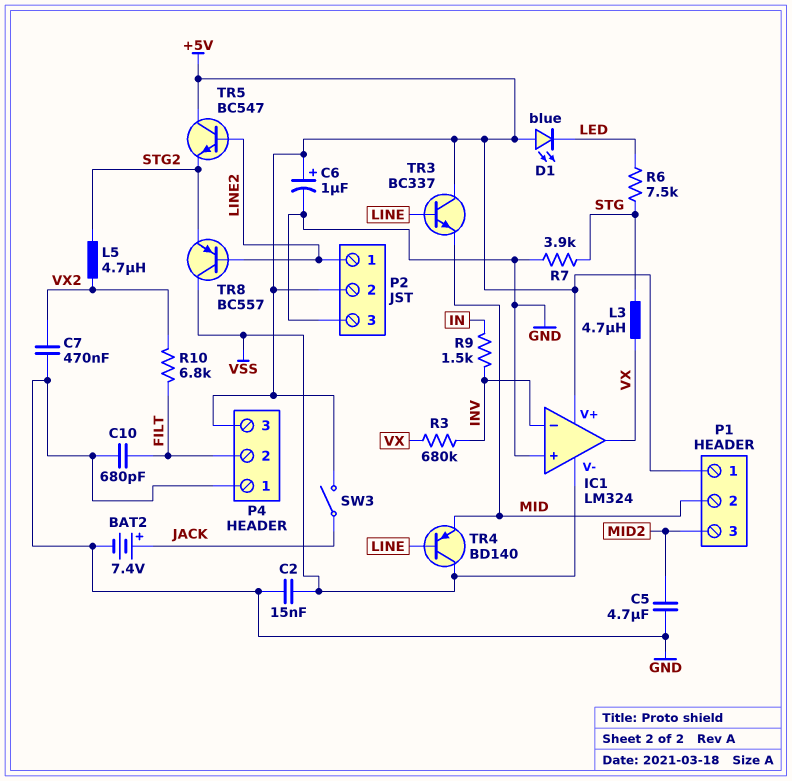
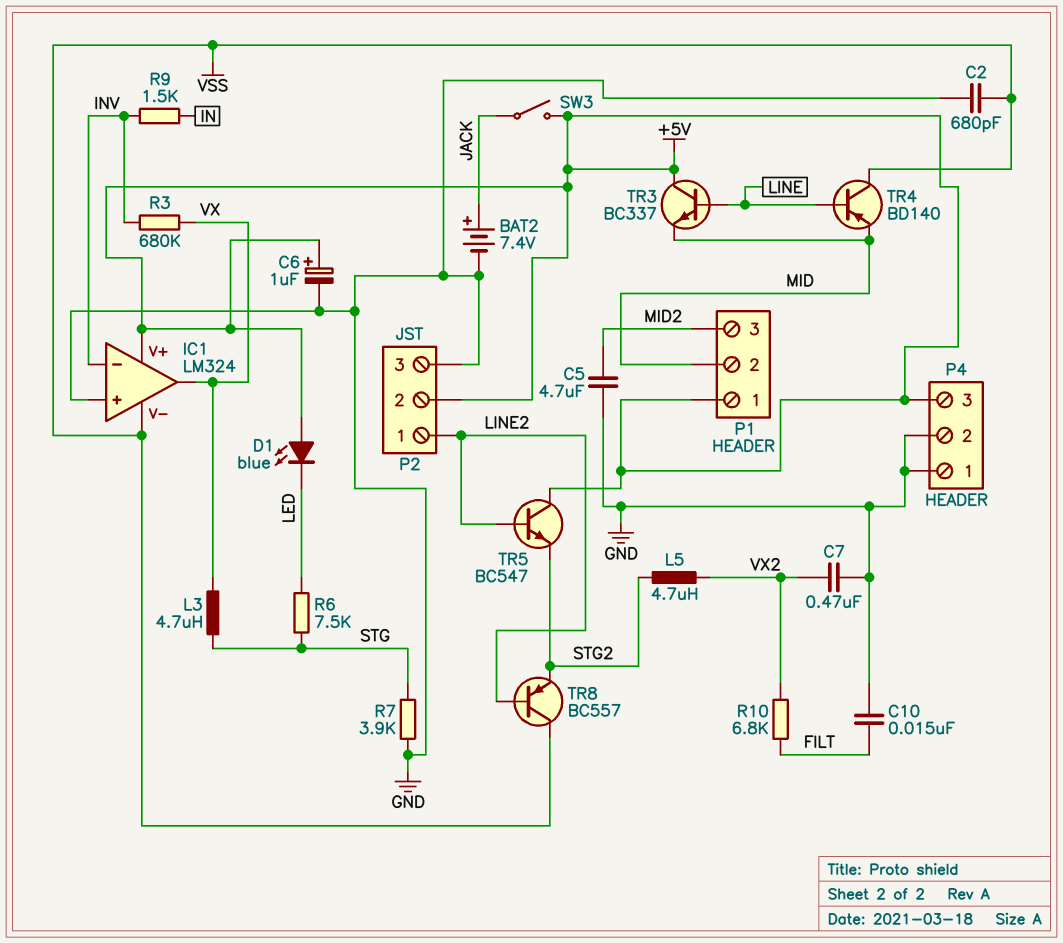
C2: 15nF (GND, VSS) -> 680pF (GND, VSS)
C10: 680pF (FILT, GND) -> 15nF (FILT, GND)
P4 pin 2: FILT -> GND

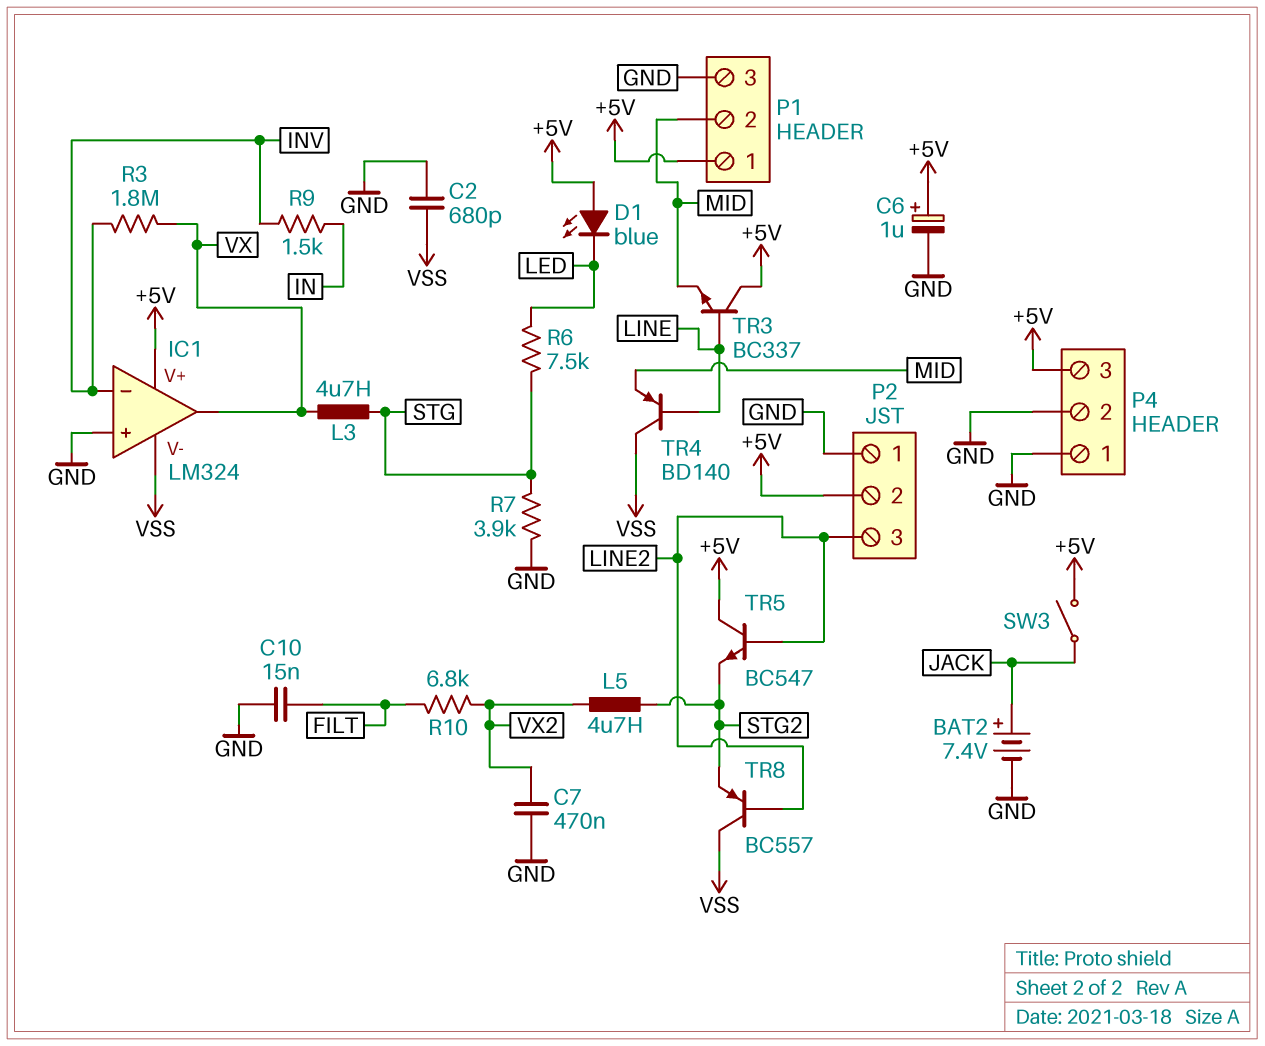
C5: 4.7uF (GND, MID2) -> none
P1 pin 3: MID2 -> GND
P2 pin 1: LINE2 -> GND
P2 pin 3: GND -> LINE2
R3: 680k (INV, VX) -> 1.8M (INV, VX)

